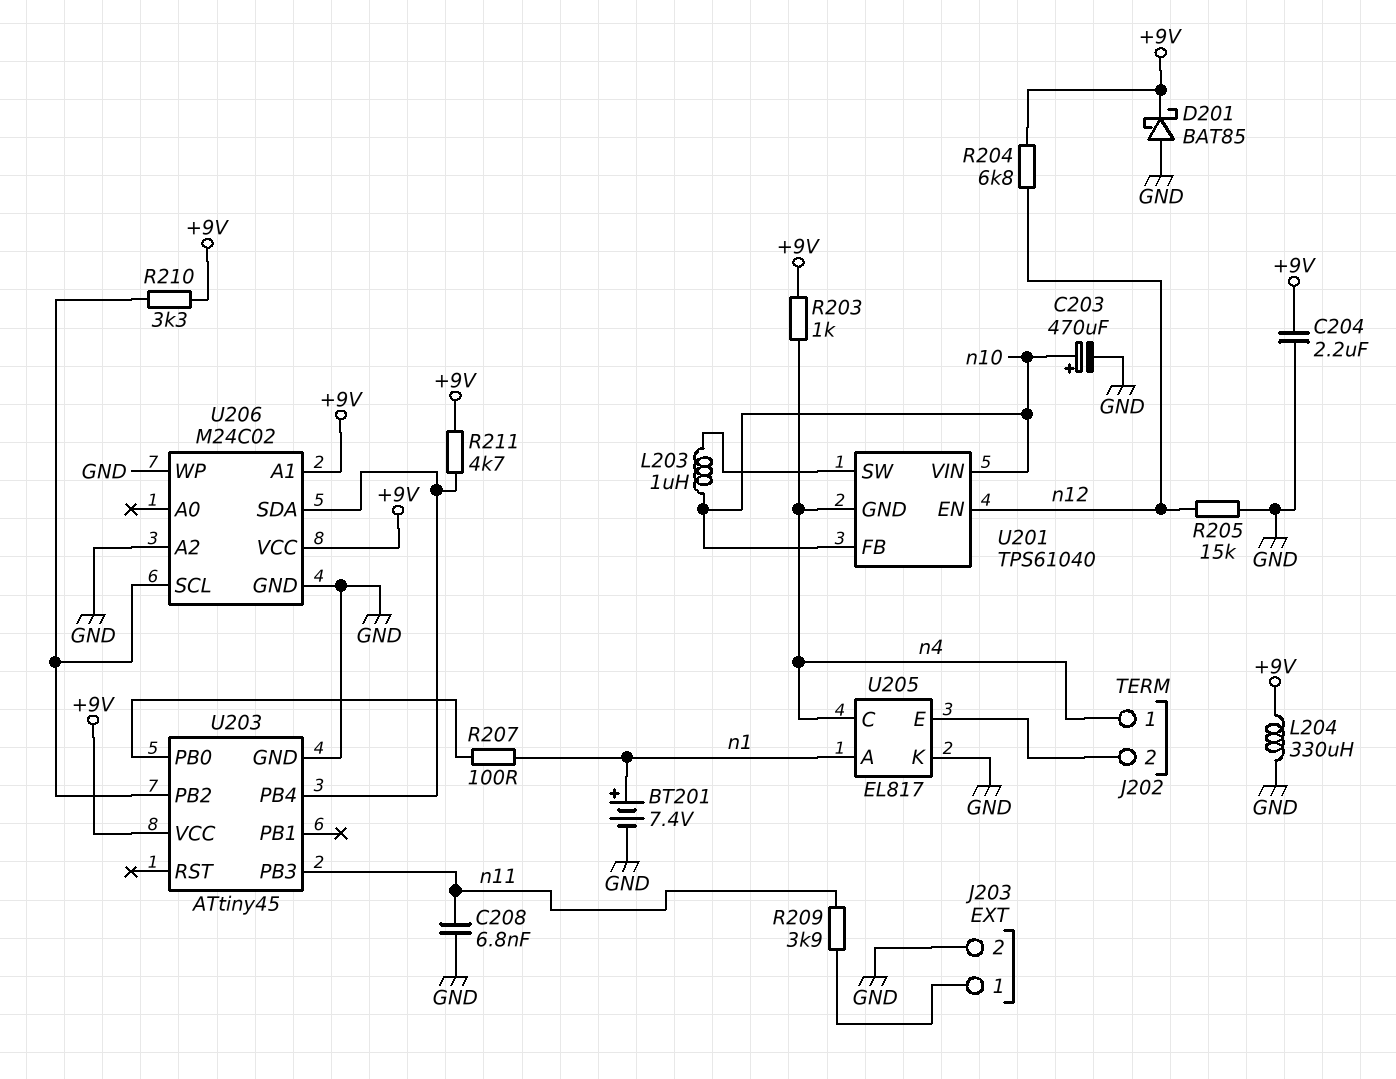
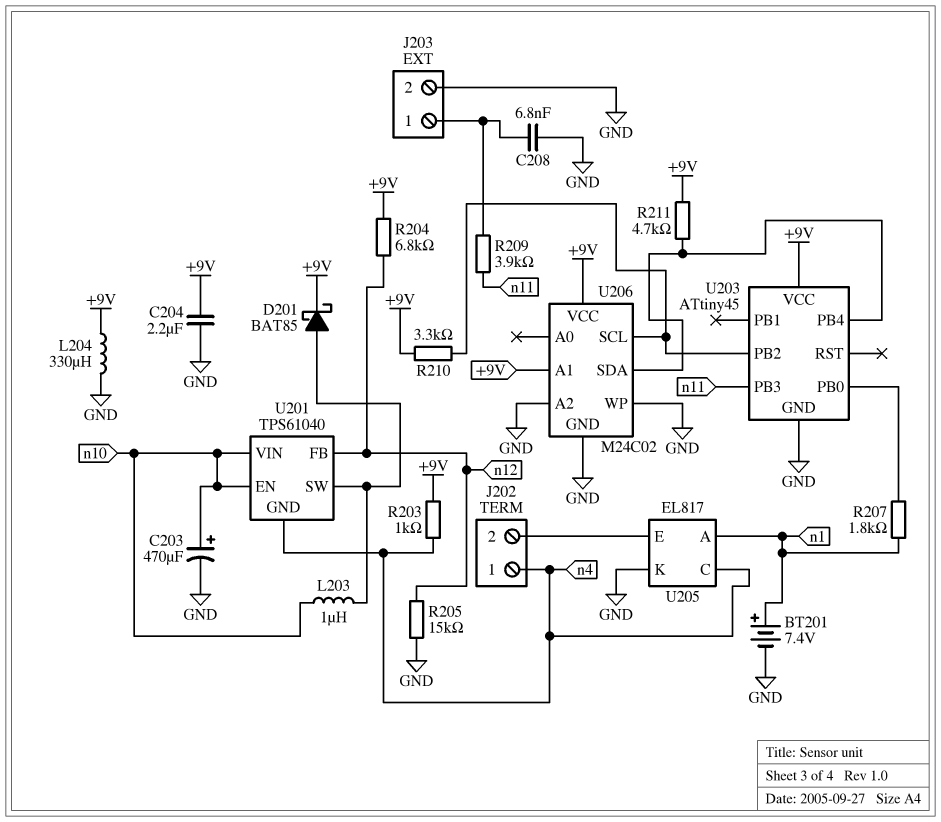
C208: 6.8nF (GND, n11) -> 6.8nF (GND, J203/1)
D201: schottky BAT85 (A GND, K +9V) -> schottky BAT85 (A U201/SW, K +9V)
R207: 100 (U203/PB0, n1) -> 1.8k (U203/PB0, n1)
U201 pin EN: n12 -> n10
U201 pin FB: n10 -> n12

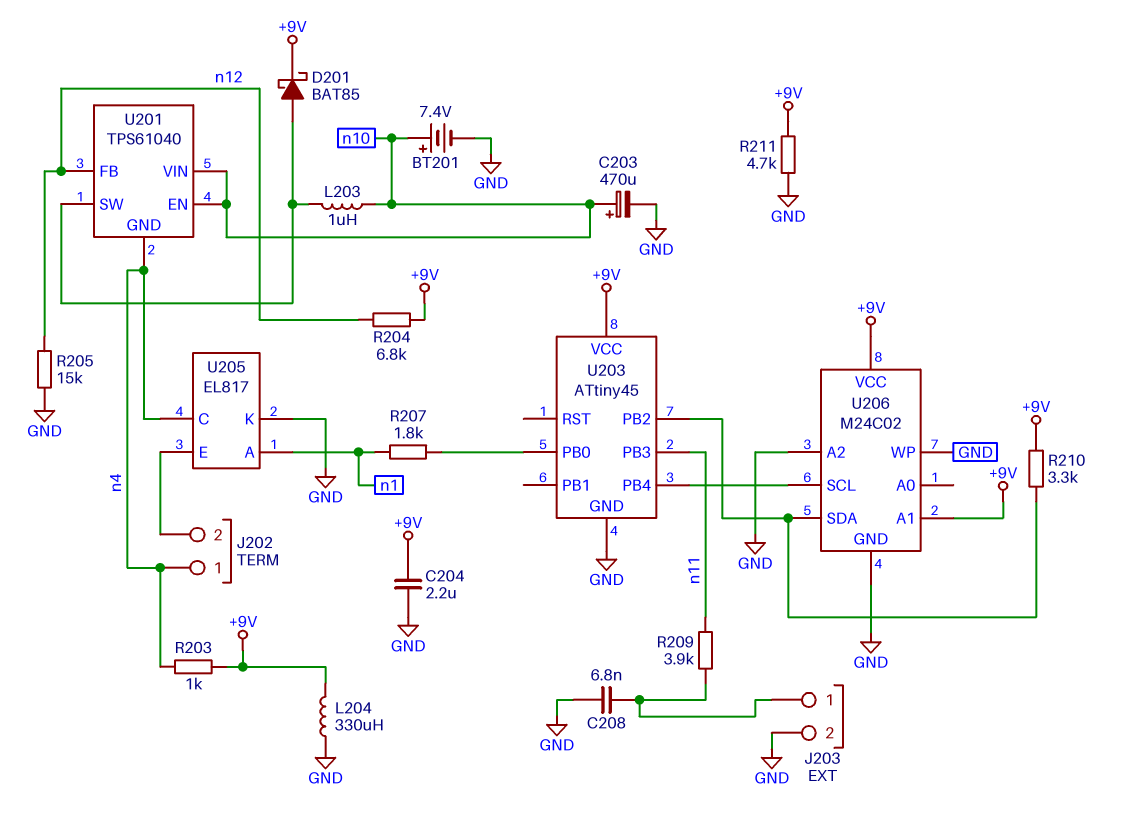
BT201: 7.4V (plus n1, minus GND) -> 7.4V (plus n10, minus GND)
R211: 4.7k (+9V, U203/PB4) -> 4.7k (+9V, GND)
U206 pin SCL: U203/PB2 -> U203/PB4
U206 pin SDA: U203/PB4 -> U203/PB2

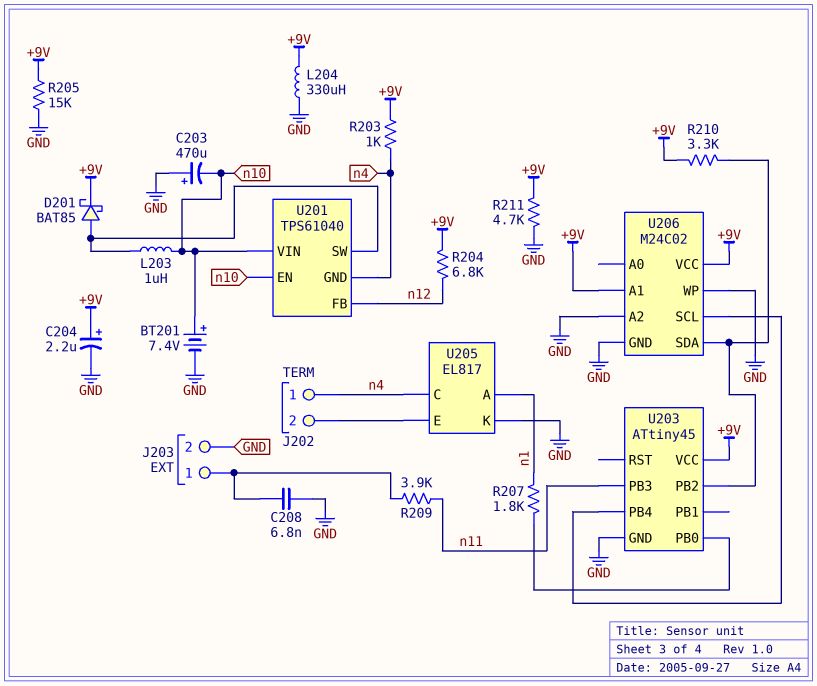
C203: 470uF (plus n10, minus GND) -> 470uF (plus GND, minus n10)
C204: 2.2uF (+9V, GND) -> 2.2uF (plus +9V, minus GND)
R205: 15k (GND, n12) -> 15k (+9V, GND)

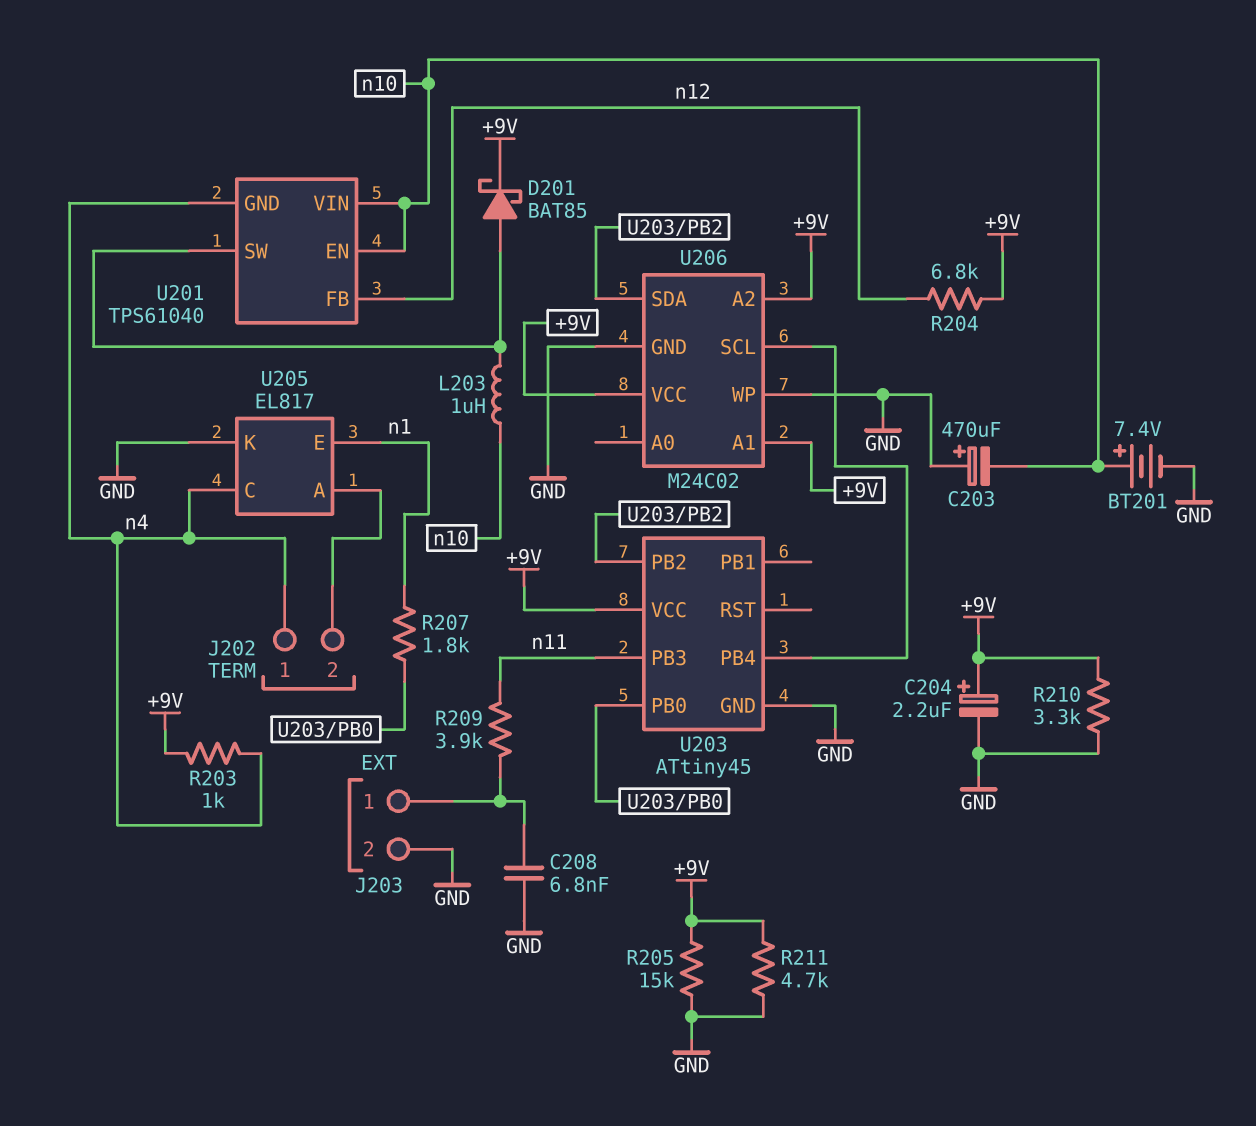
L204: 330uH (+9V, GND) -> none
R210: 3.3k (+9V, U203/PB2) -> 3.3k (+9V, GND)
U205 pin A: n1 -> J202/2
U205 pin E: J202/2 -> n1
U206 pin A2: GND -> +9V

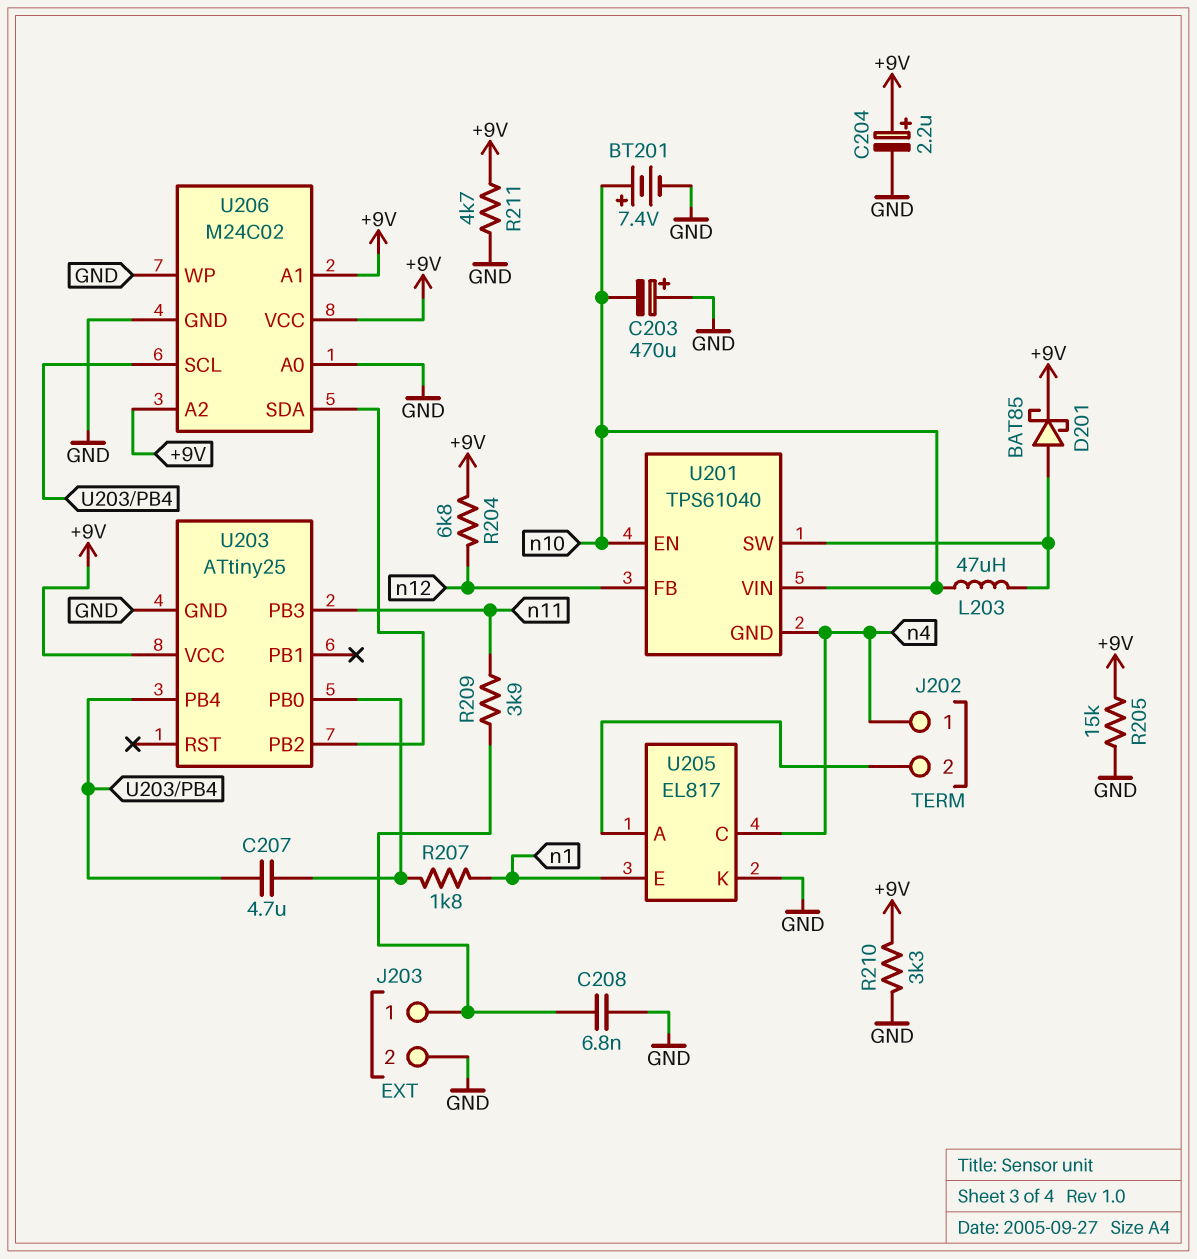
C207: none -> 4.7uF (U203/PB0, U203/PB4)
L203: 1uH (U201/SW, n10) -> 47uH (U201/SW, n10)
R203: 1k (+9V, n4) -> none
U203: ATtiny45 -> ATtiny25
U206 pin A0: none -> GND

